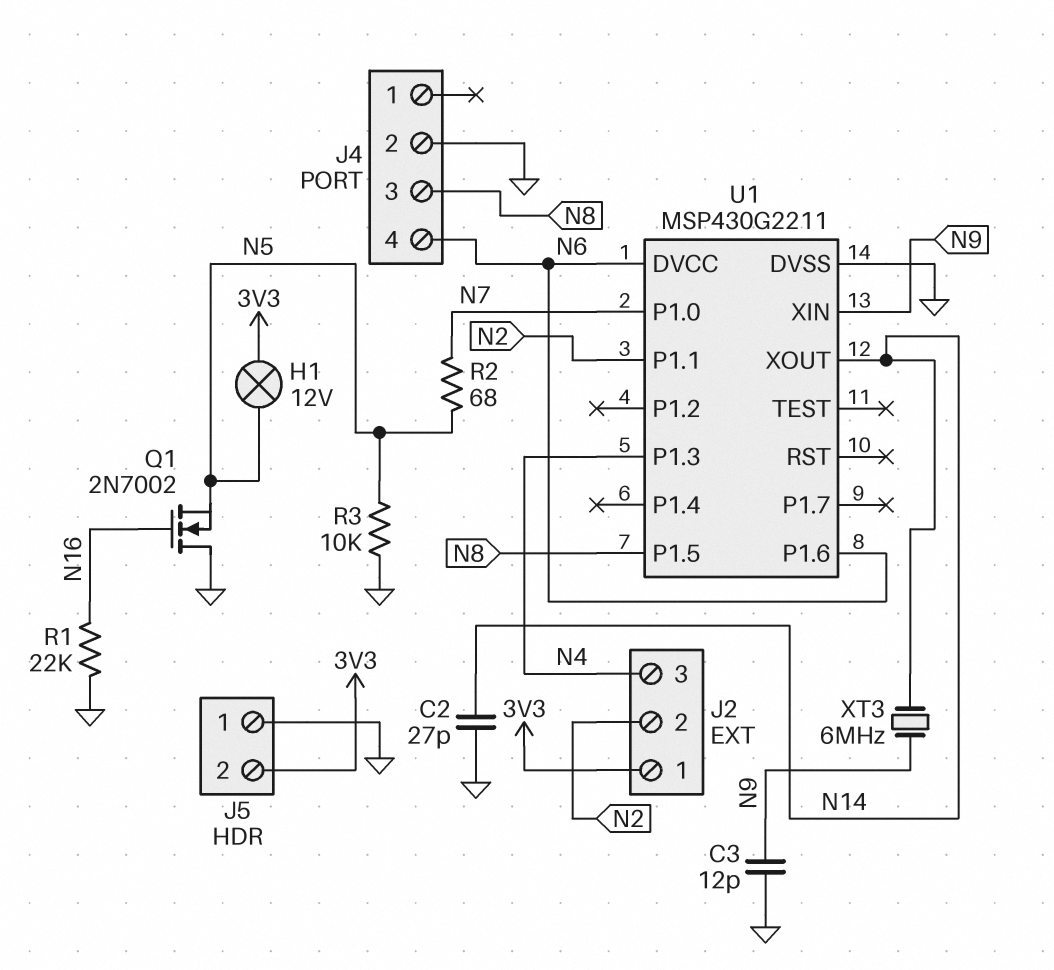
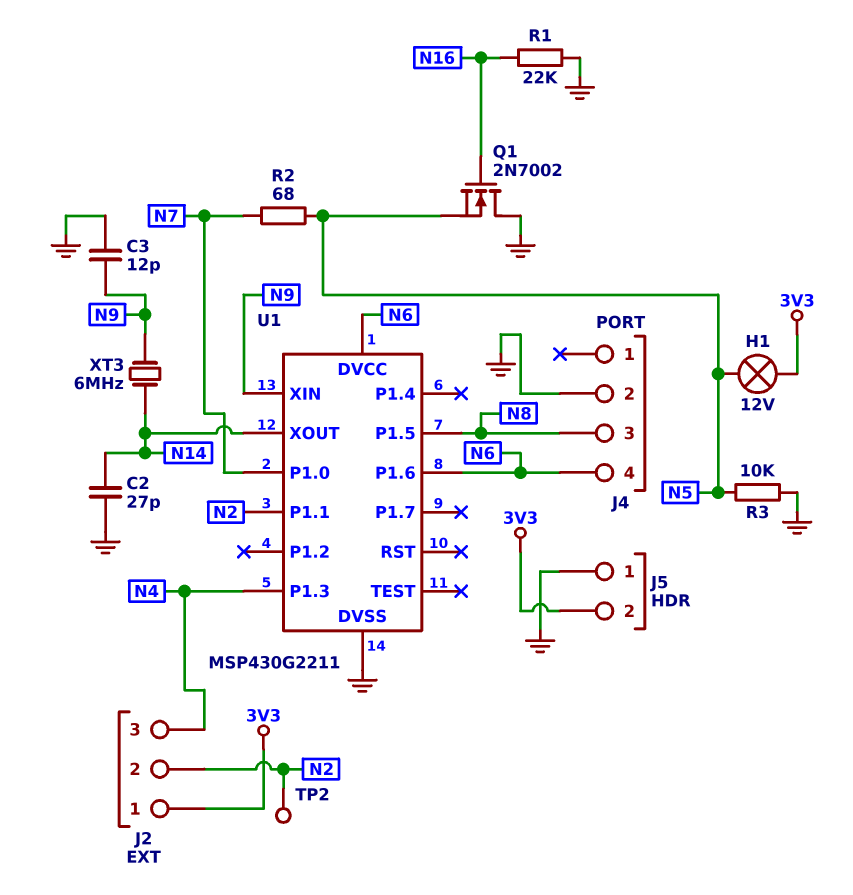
TP2: none -> test point (N2)

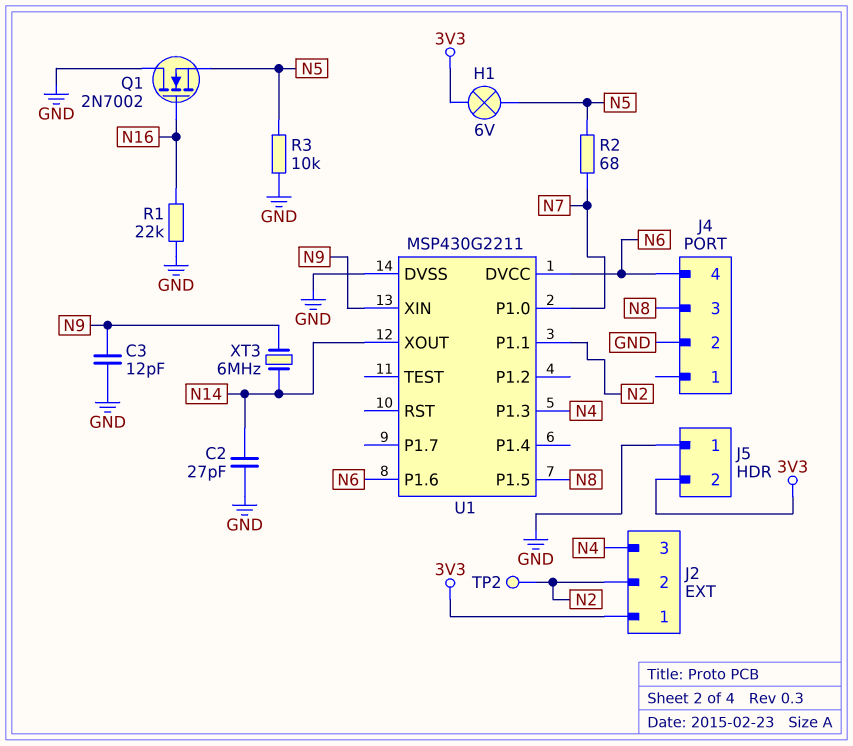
H1: lamp 12V (3V3, N5) -> lamp 6V (3V3, N5)

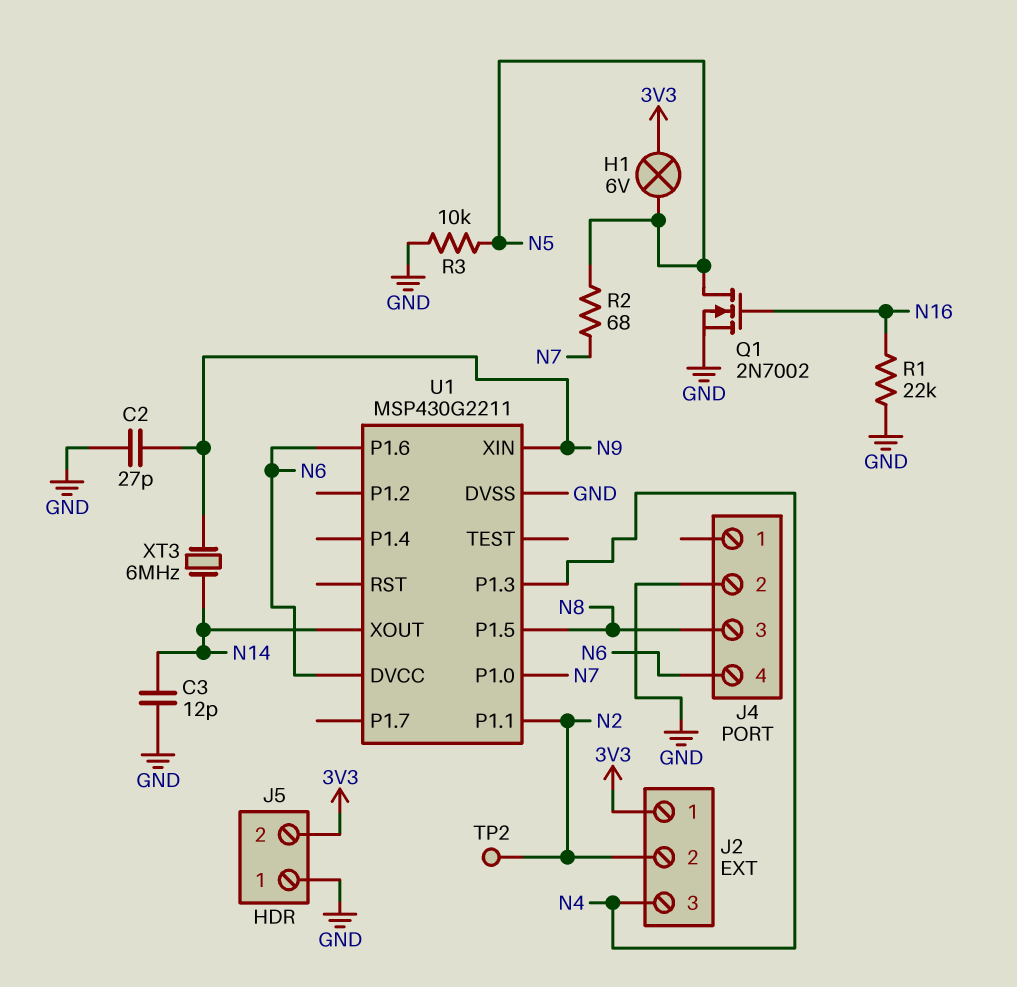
C2: 27pF (GND, N14) -> 27pF (GND, N9)
C3: 12pF (GND, N9) -> 12pF (GND, N14)
Q1: NMOS 2N7002 (G N16, D GND, S N5) -> NMOS 2N7002 (G N16, D N5, S GND)

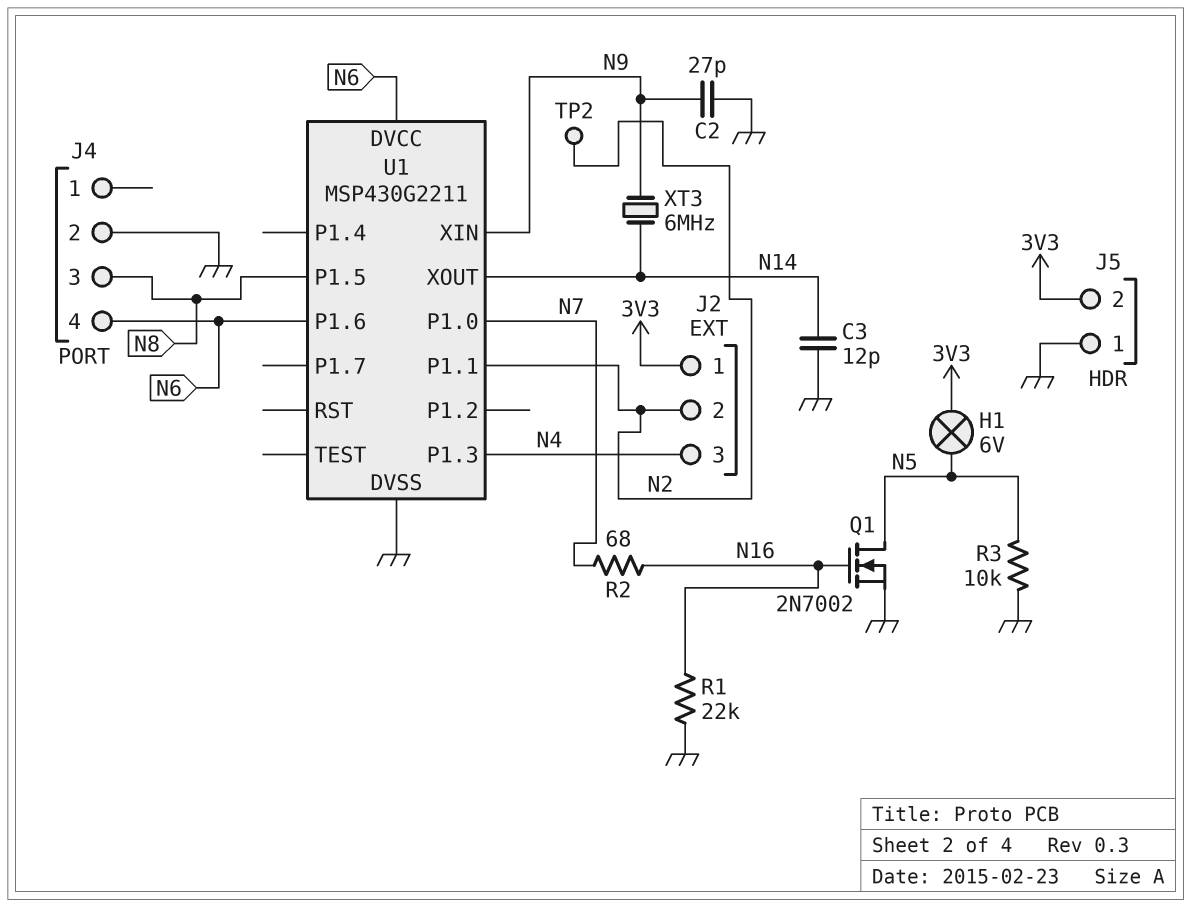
R2: 68 (N5, N7) -> 68 (N7, N16)

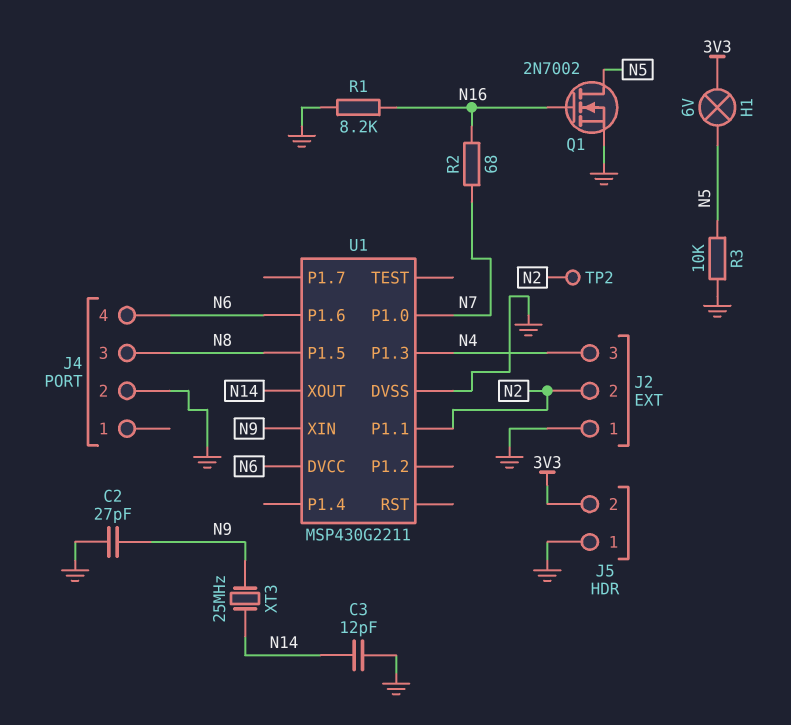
J2 pin 1: 3V3 -> GND
R1: 22k (GND, N16) -> 8.2k (GND, N16)
XT3: 6MHz (N9, N14) -> 25MHz (N9, N14)

